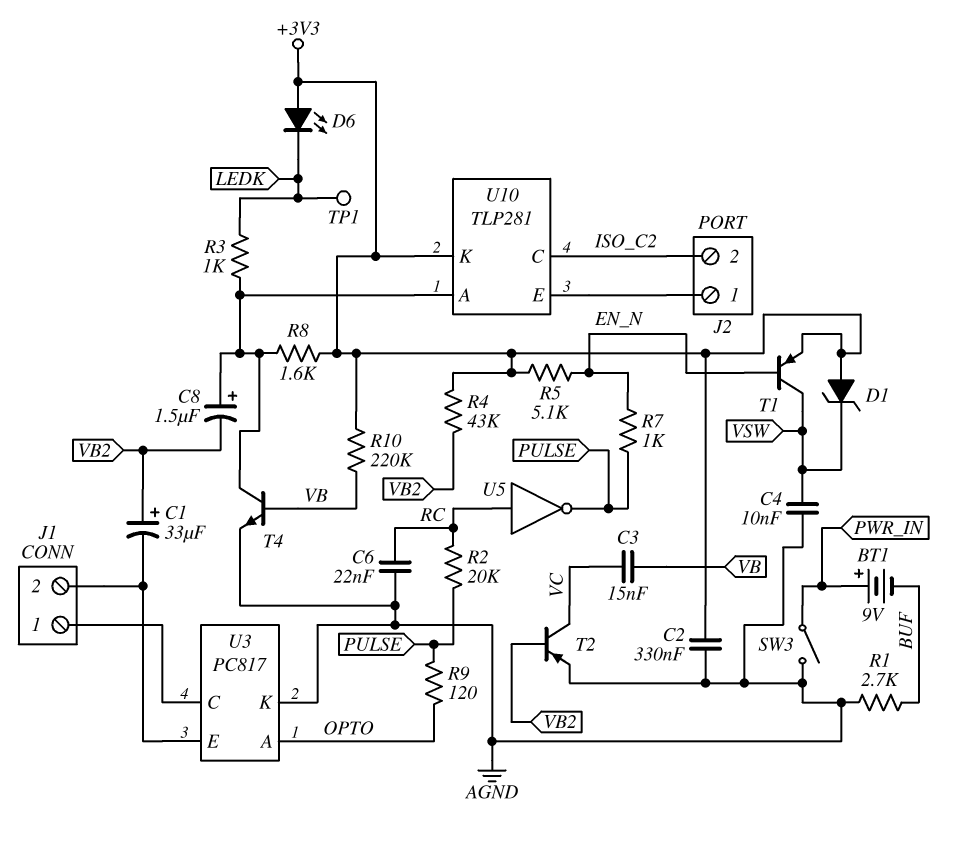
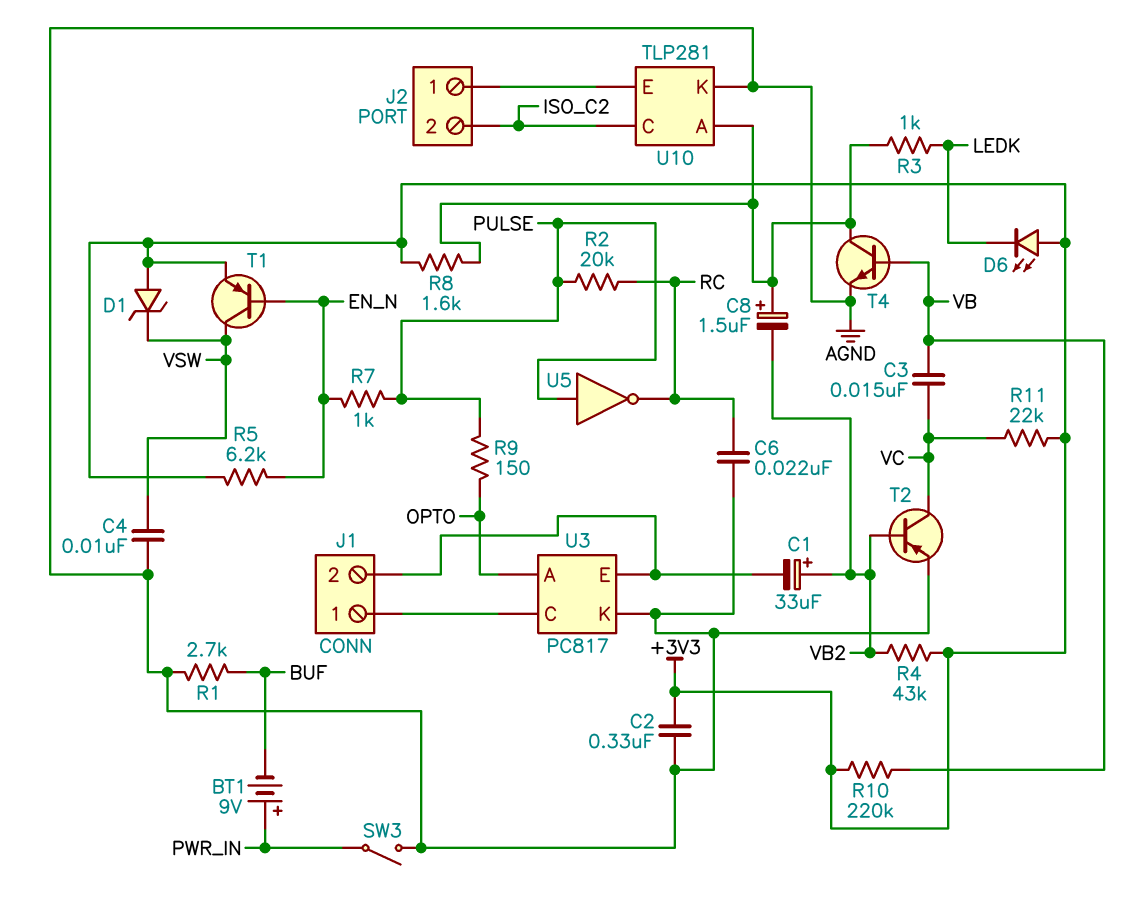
R5: 5.1k (+3V3, EN_N) -> 6.2k (+3V3, EN_N)
R9: 120 (OPTO, PULSE) -> 150 (OPTO, PULSE)
R11: none -> 22k (+3V3, VC)
TP1: test point (LEDK) -> none
U5: NOT (in RC, out PULSE) -> NOT (in PULSE, out RC)
U10 pin K: +3V3 -> AGND

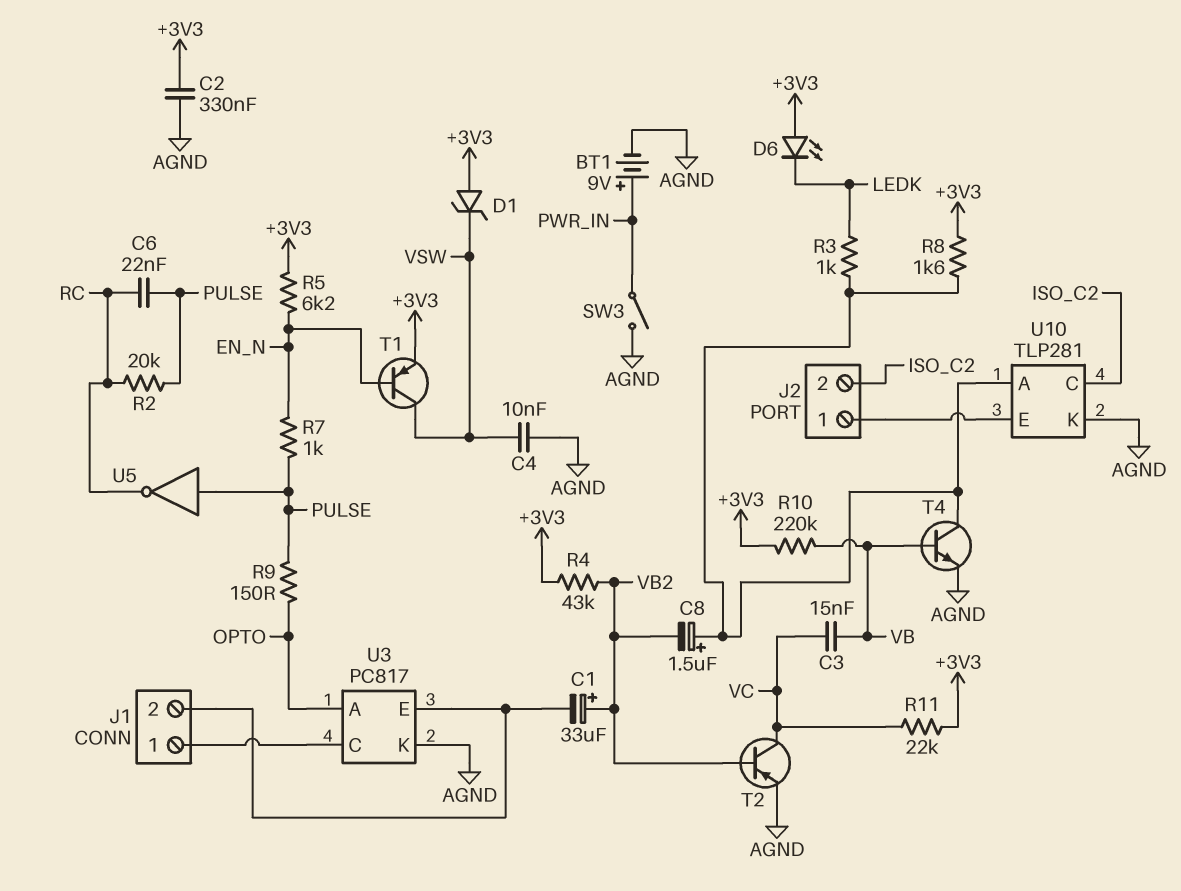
BT1: 9V (plus PWR_IN, minus BUF) -> 9V (plus PWR_IN, minus AGND)
C6: 22nF (AGND, RC) -> 22nF (PULSE, RC)
R1: 2.7k (AGND, BUF) -> none

